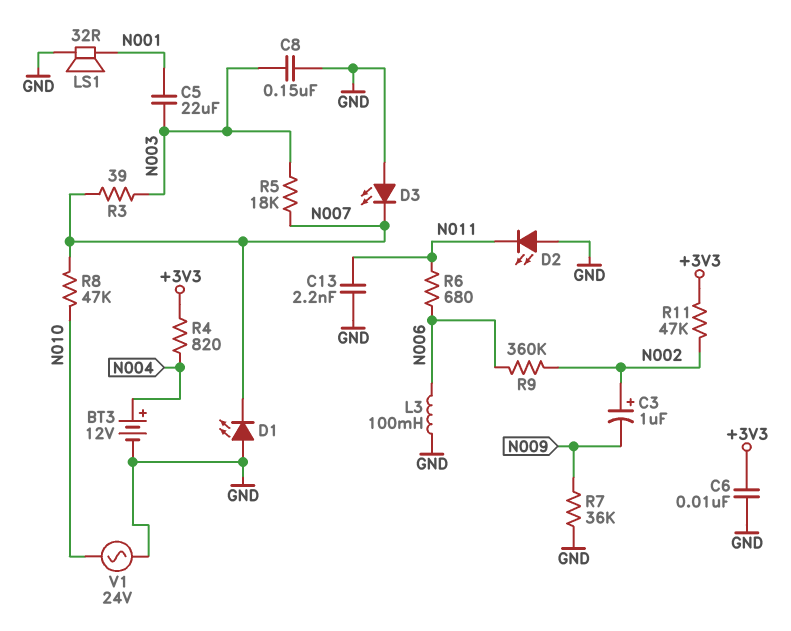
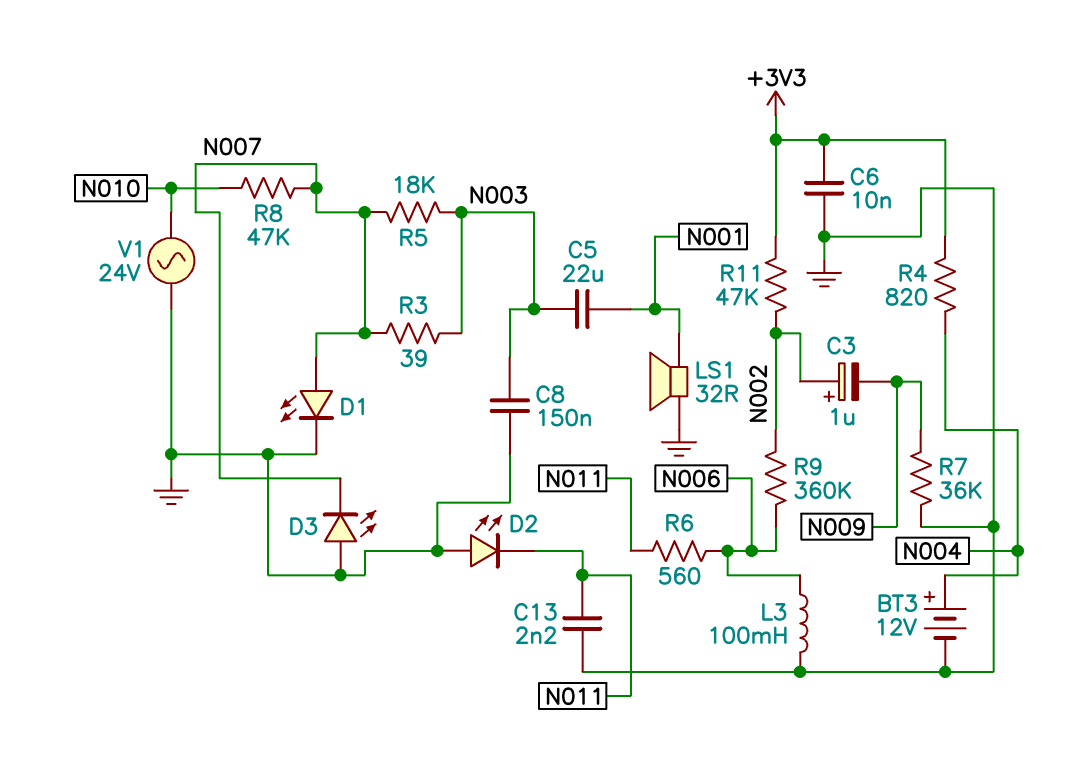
D1: LED (A GND, K N007) -> LED (A N007, K GND)
R6: 680 (N006, N011) -> 560 (N006, N011)

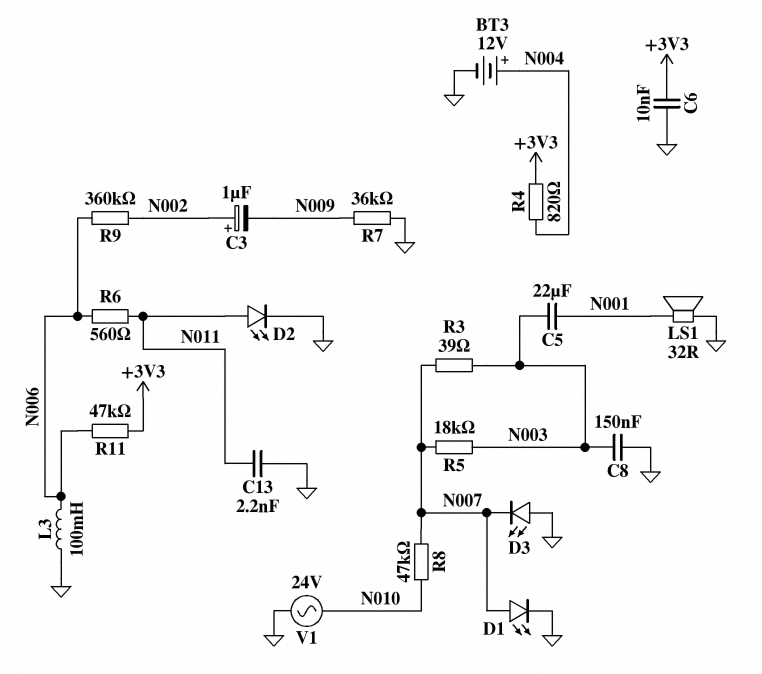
D2: LED (A GND, K N011) -> LED (A N011, K GND)
R11: 47k (+3V3, N002) -> 47k (+3V3, N006)

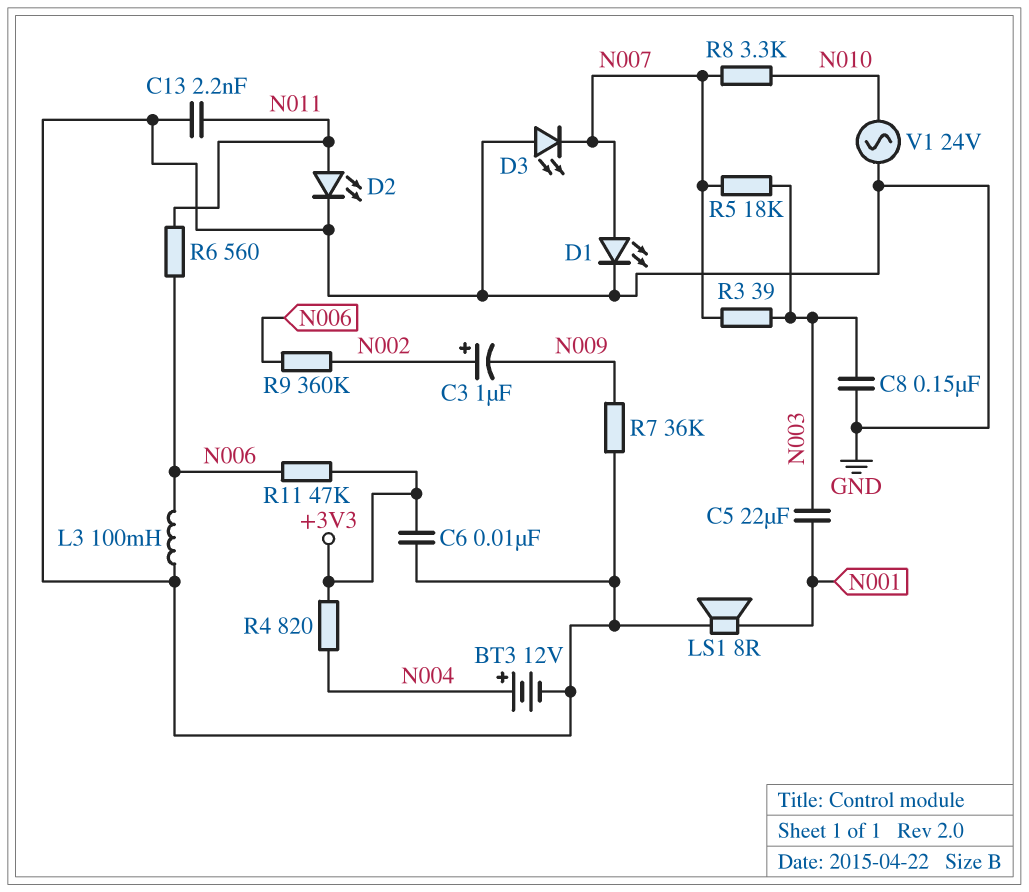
LS1: speaker 32R (GND, N001) -> speaker 8R (GND, N001)
R8: 47k (N007, N010) -> 3.3k (N007, N010)

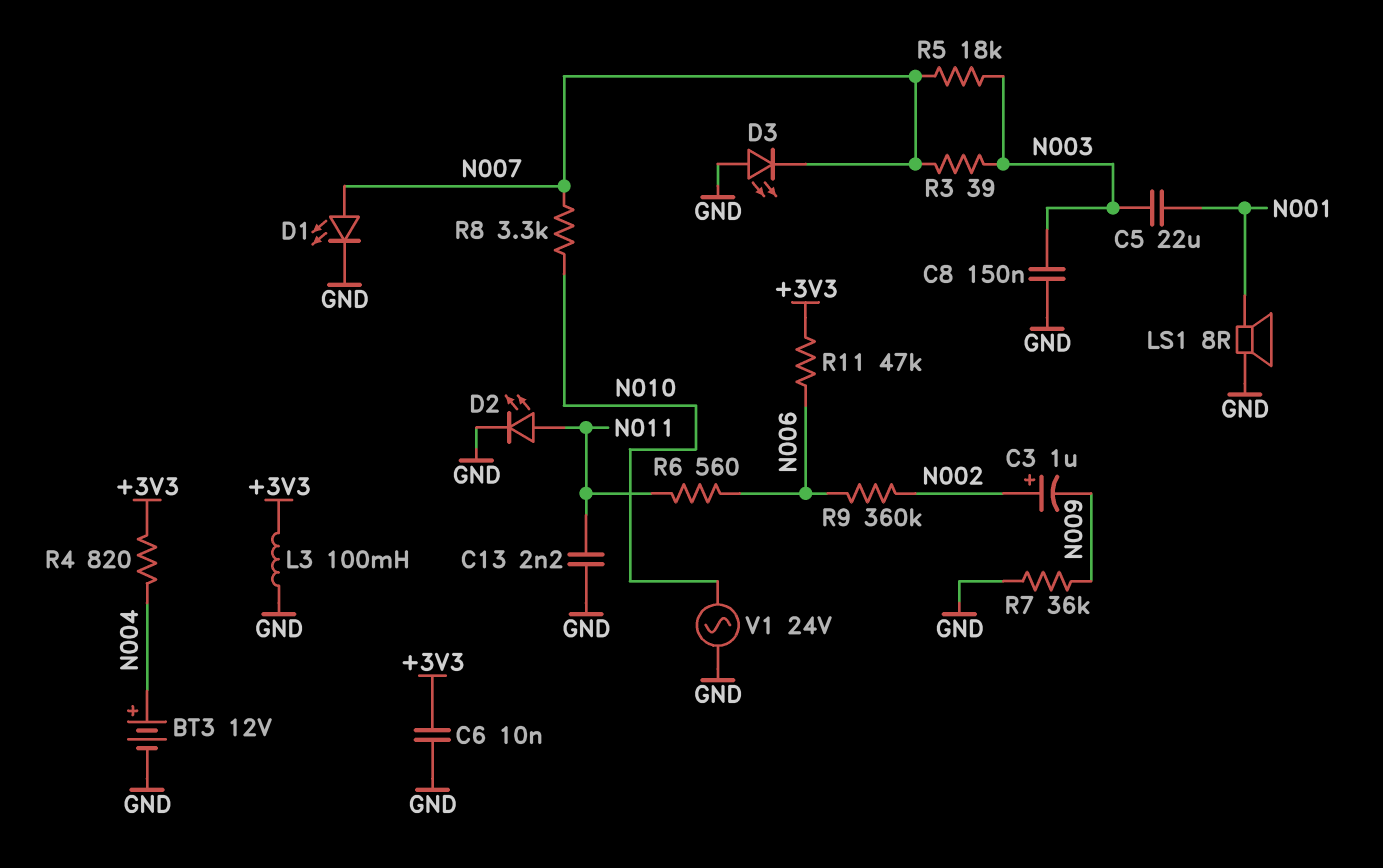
L3: 100mH (GND, N006) -> 100mH (+3V3, GND)

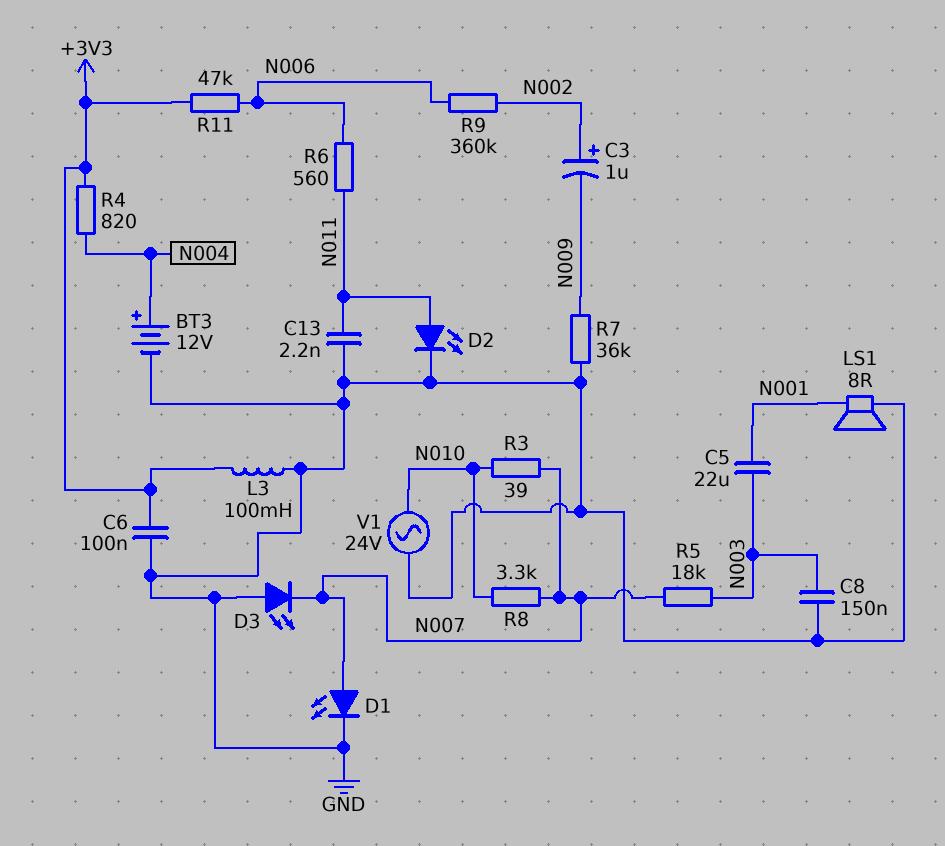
C6: 10nF (+3V3, GND) -> 100nF (+3V3, GND)
R3: 39 (N003, N007) -> 39 (N007, N010)

